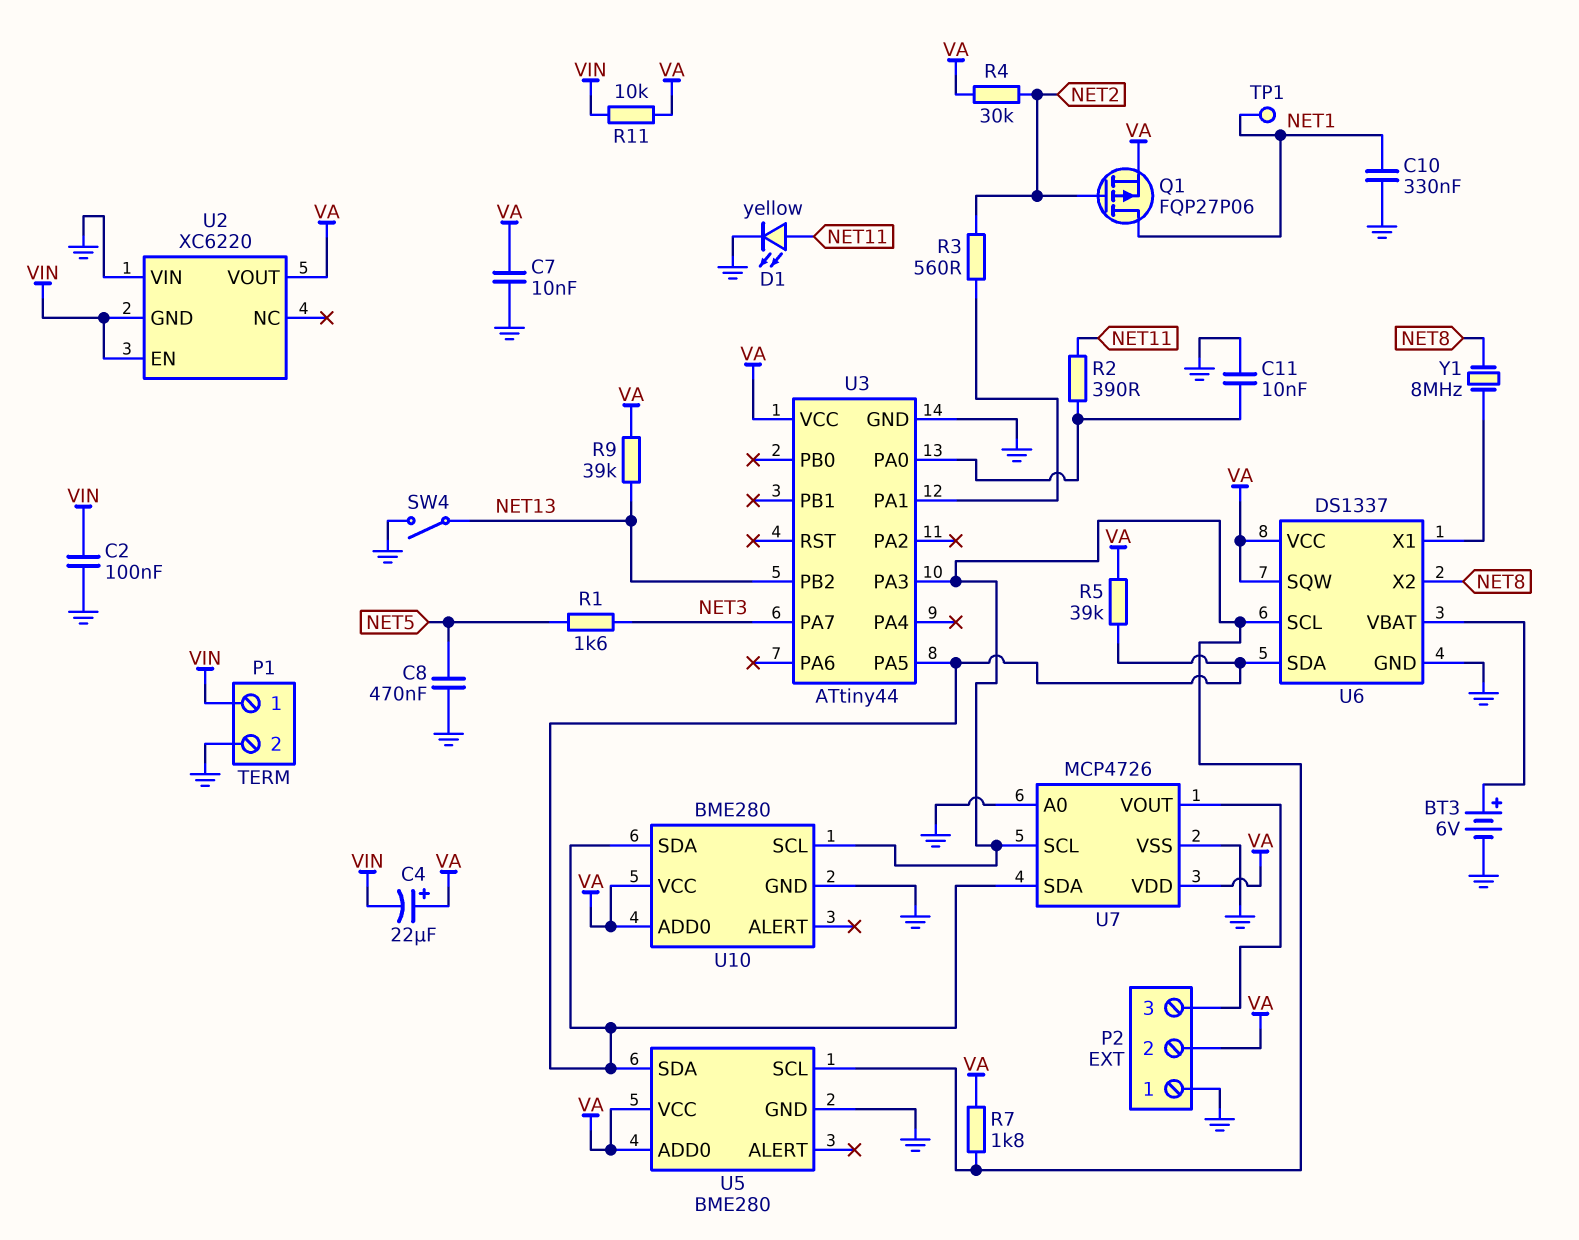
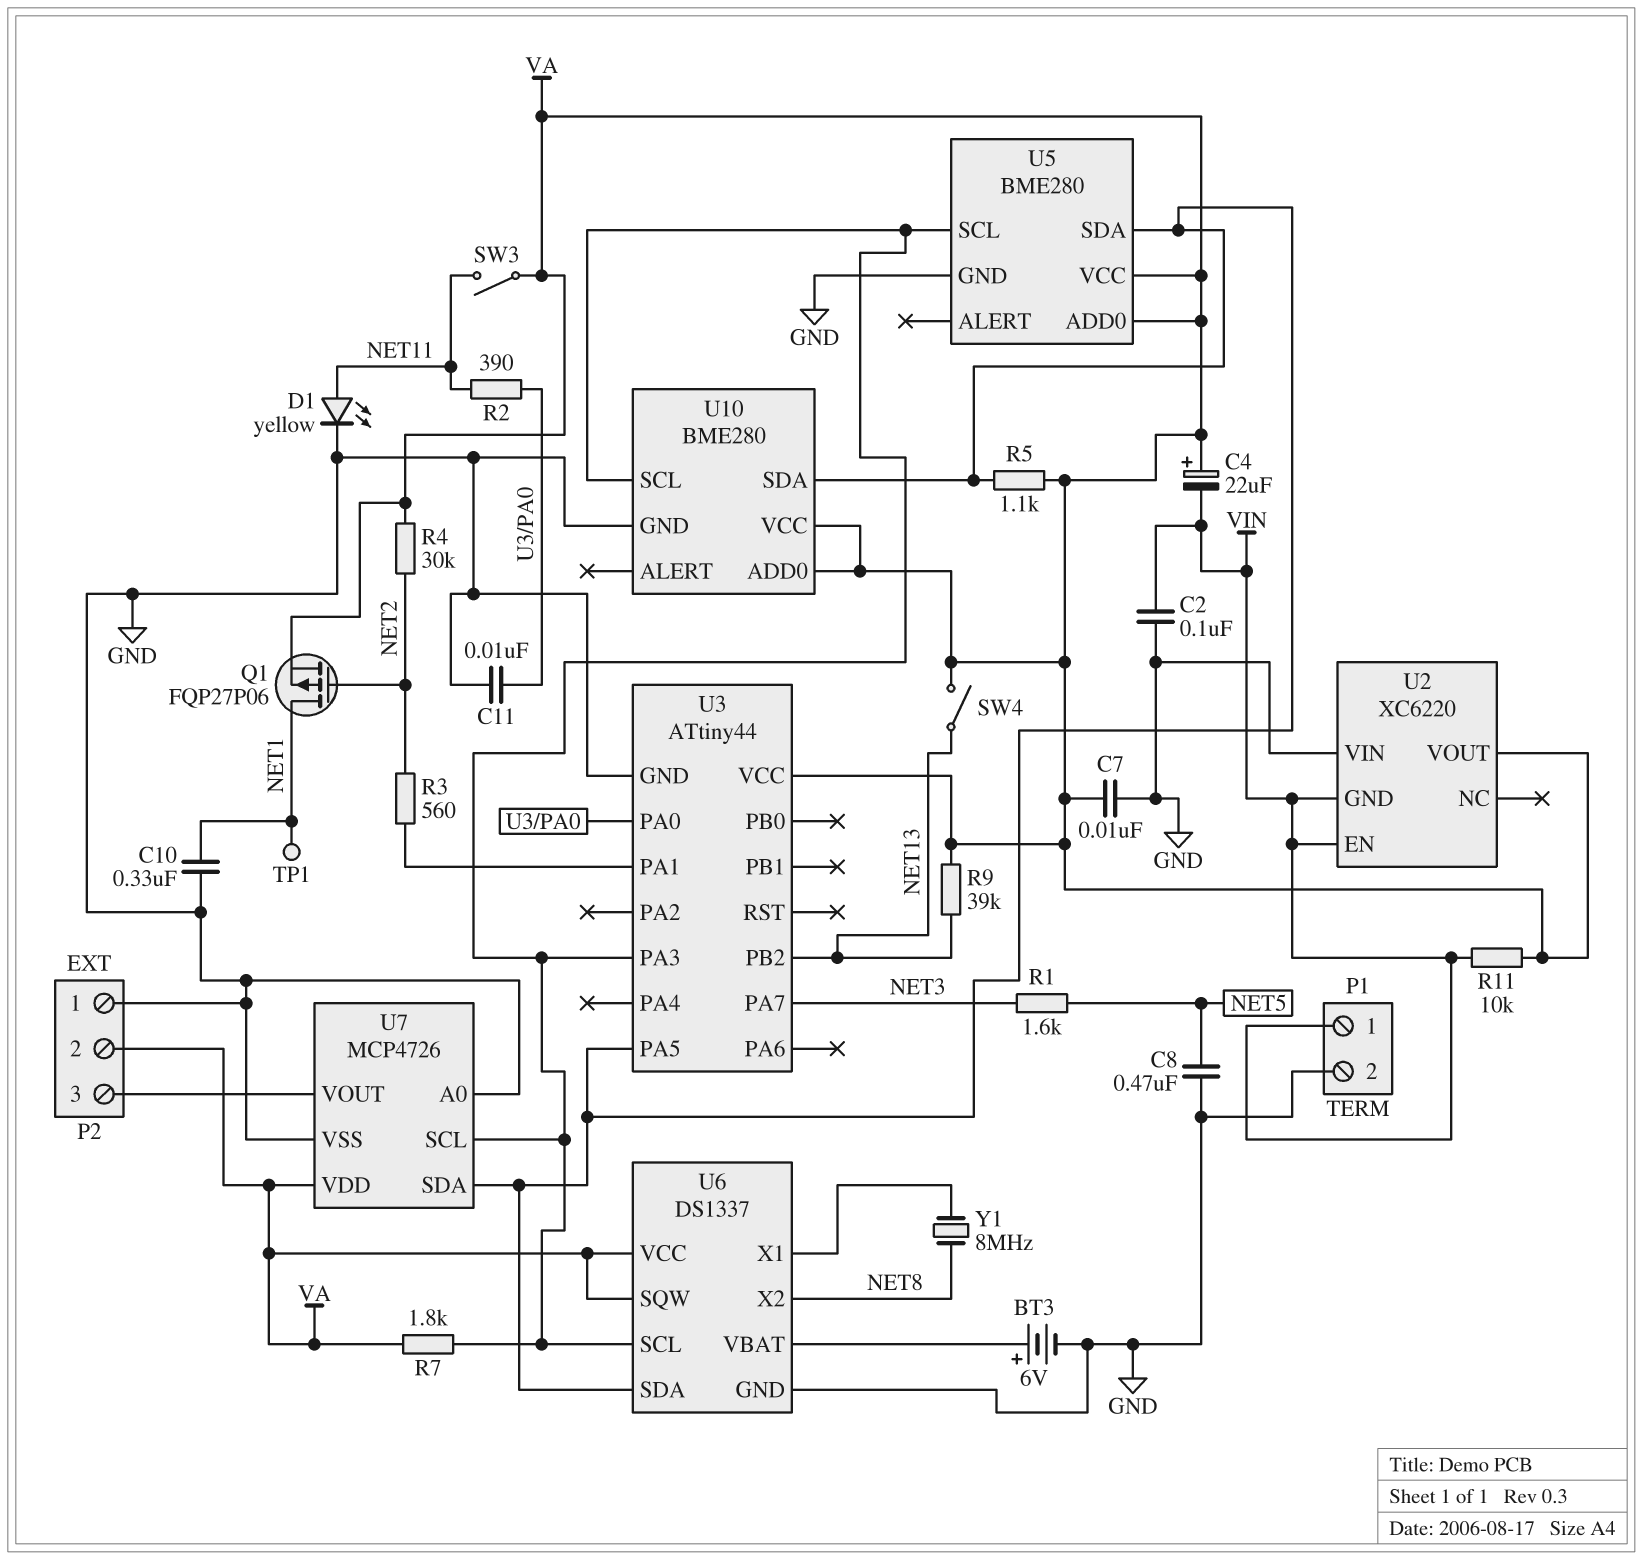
R5: 39k (U3/PA5, VA) -> 1.1k (U3/PA5, VA)
SW3: none -> switch (NET11, VA)
SW4: switch (GND, NET13) -> switch (NET13, VA)

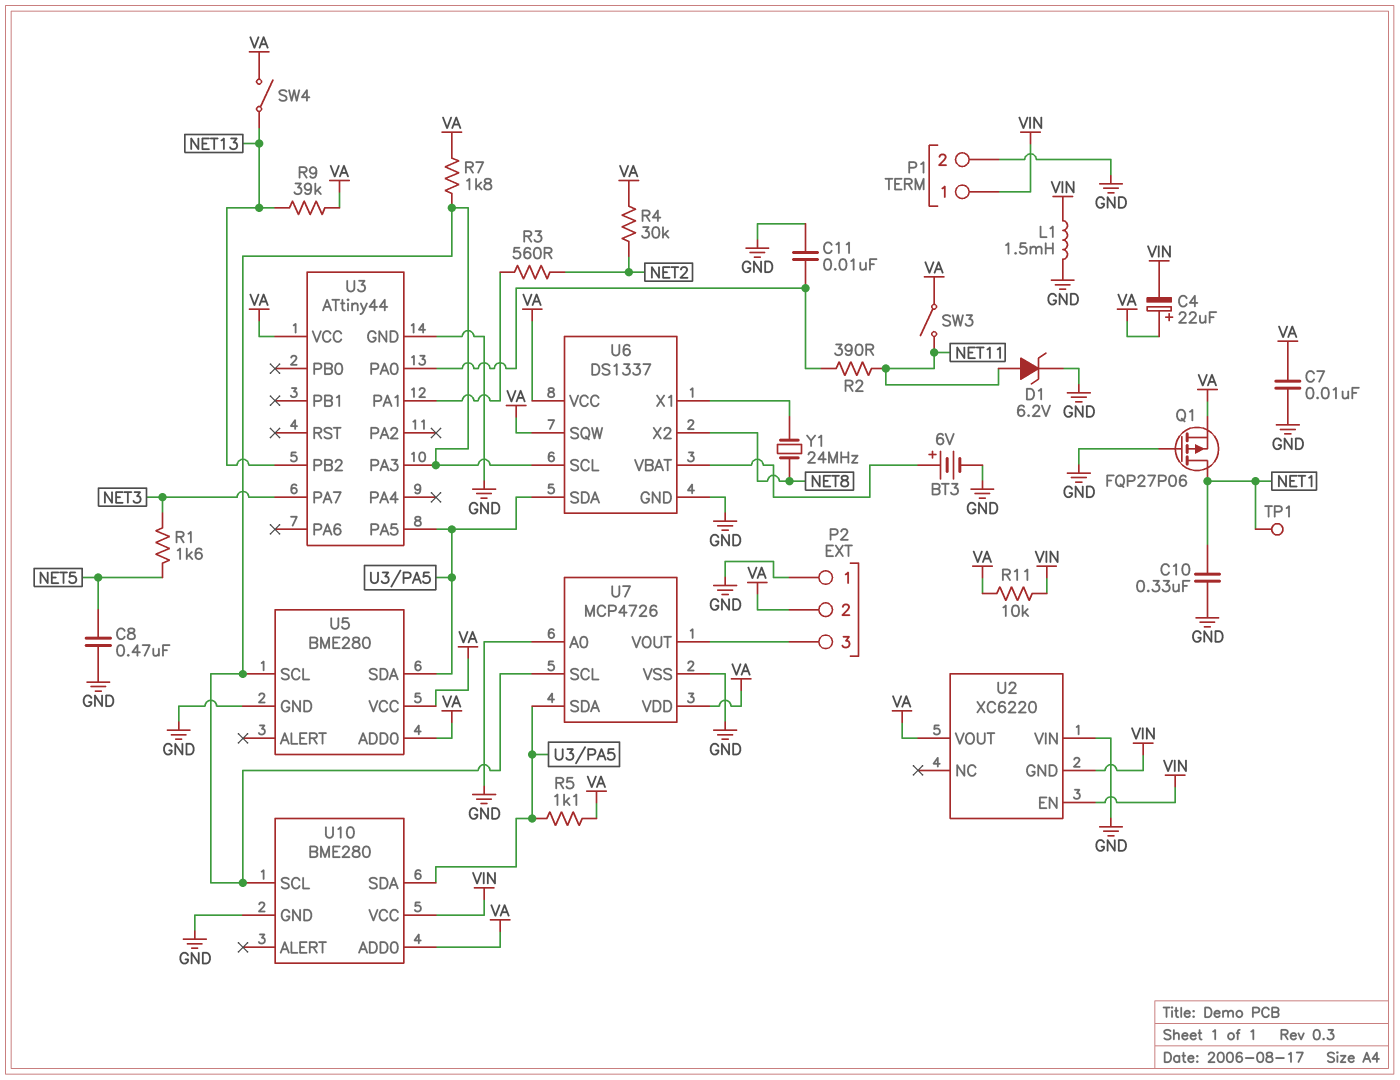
C2: 100nF (GND, VIN) -> none
D1: LED yellow (A NET11, K GND) -> zener 6.2V (A NET11, K GND)
L1: none -> 1.5mH (GND, VIN)
Q1: PMOS FQP27P06 (G NET2, D NET1, S VA) -> PMOS FQP27P06 (G GND, D NET1, S VA)
U10 pin VCC: VA -> VIN
Y1: 8MHz (NET8, U6/X1) -> 24MHz (NET8, U6/X1)

